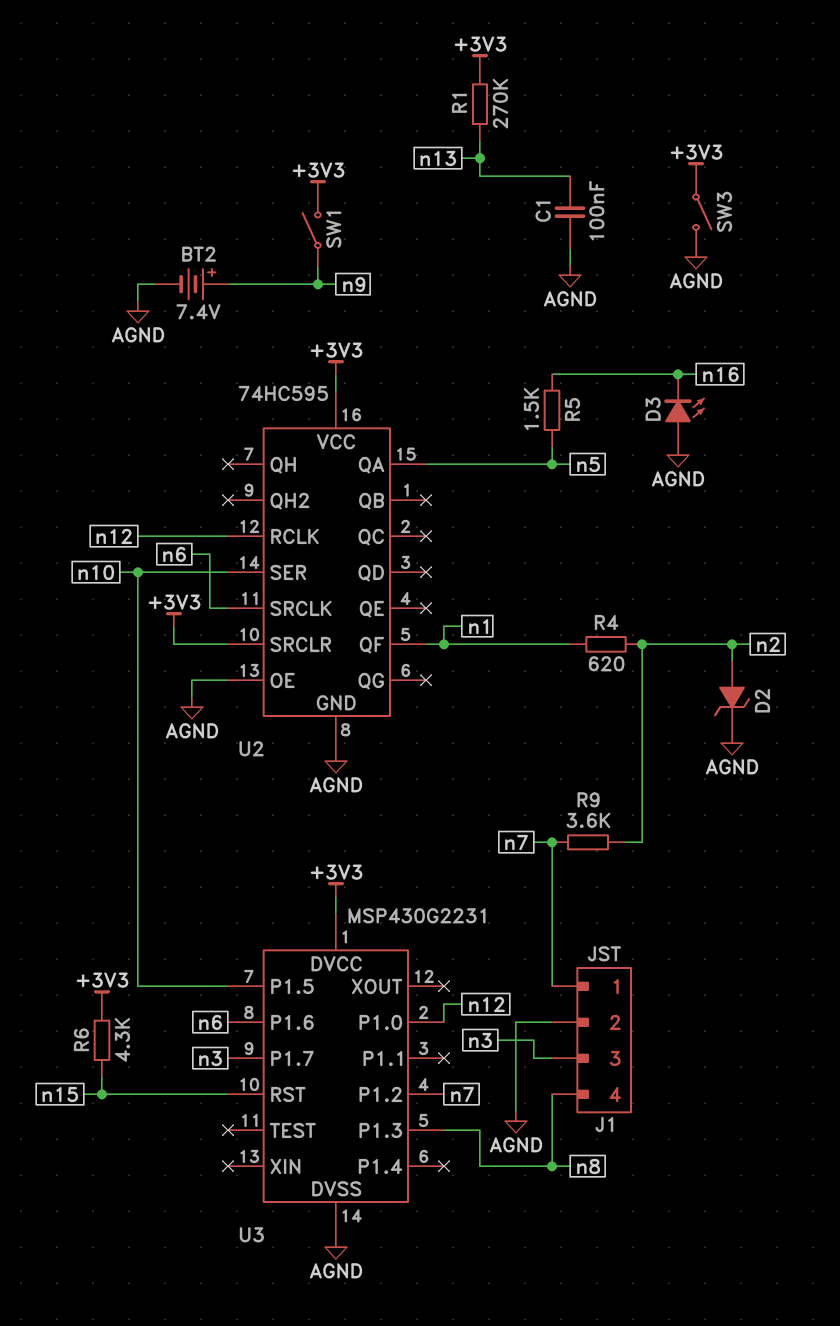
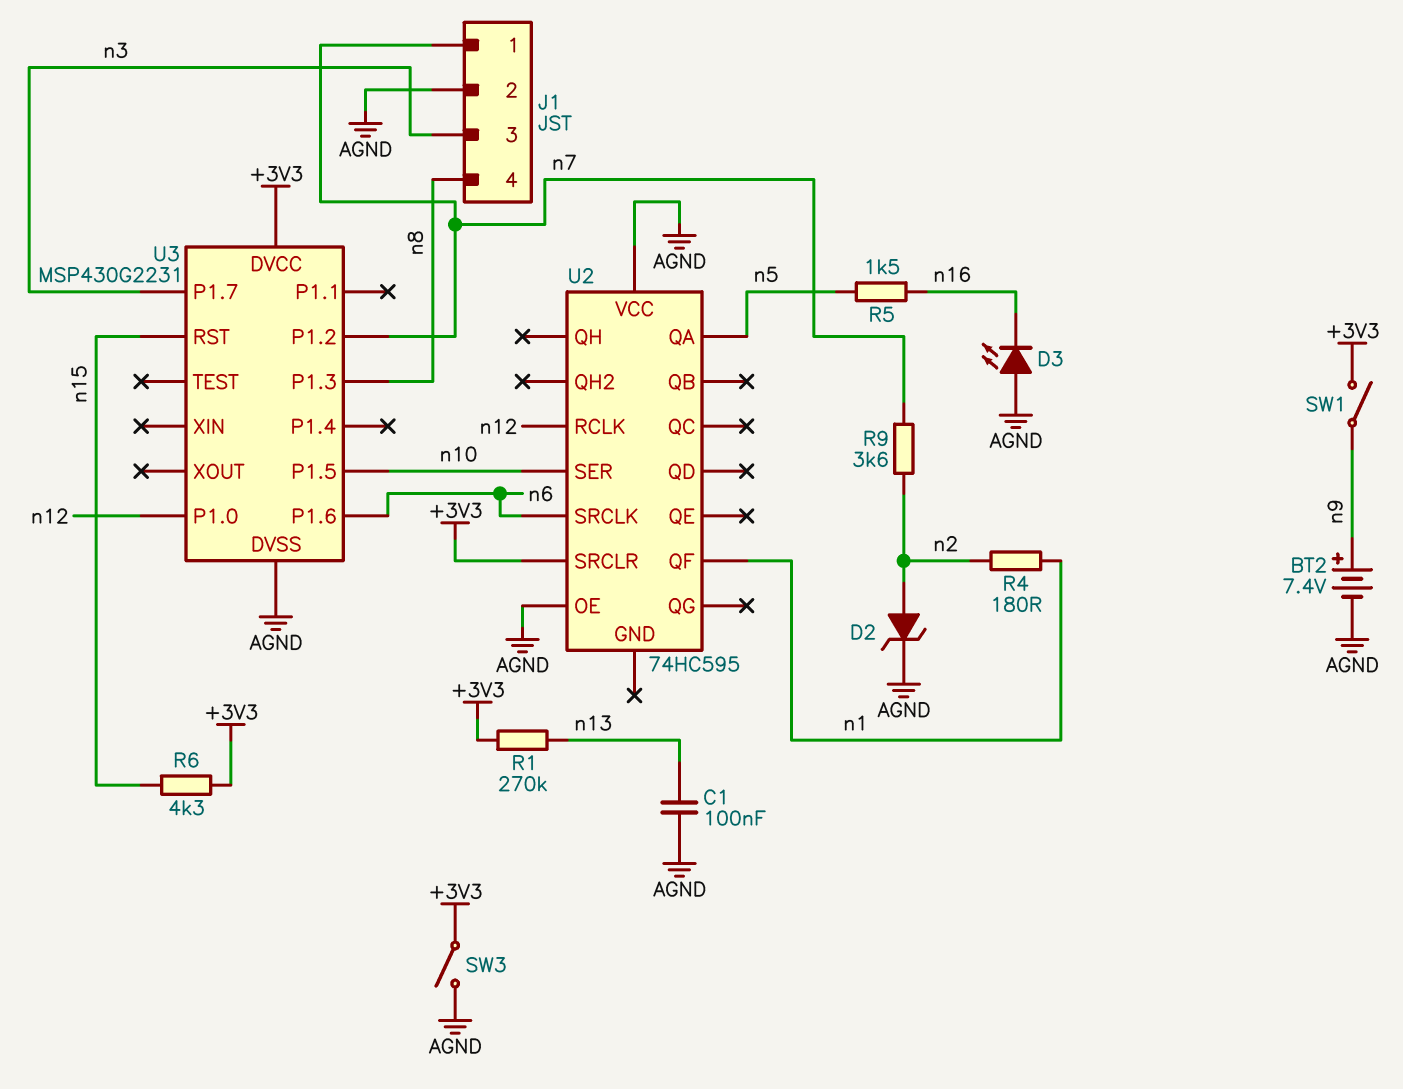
R4: 620 (n1, n2) -> 180 (n1, n2)
U2 pin GND: AGND -> none
U2 pin VCC: +3V3 -> AGND

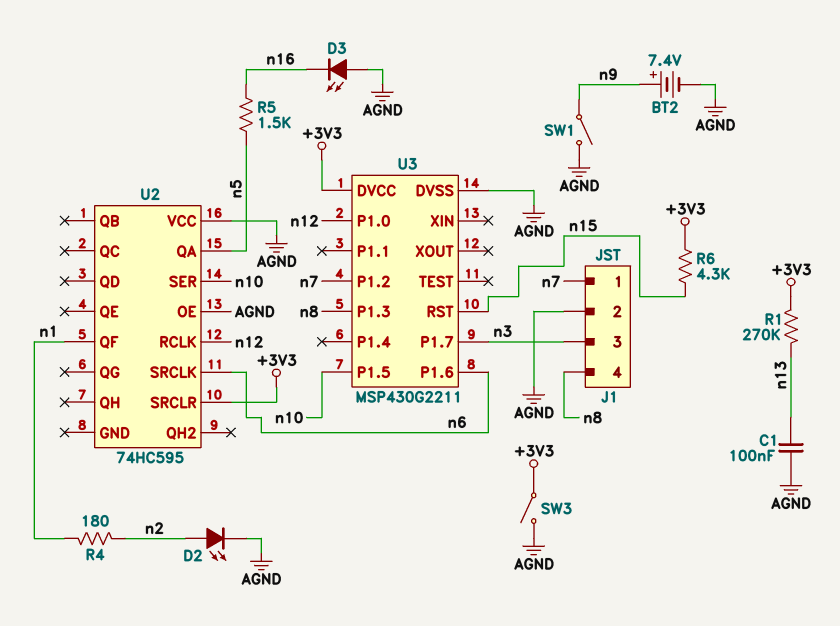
D2: zener (A n2, K AGND) -> LED (A n2, K AGND)
R9: 3.6k (n2, n7) -> none
SW1: switch (+3V3, n9) -> switch (AGND, n9)
U3: MSP430G2231 -> MSP430G2211

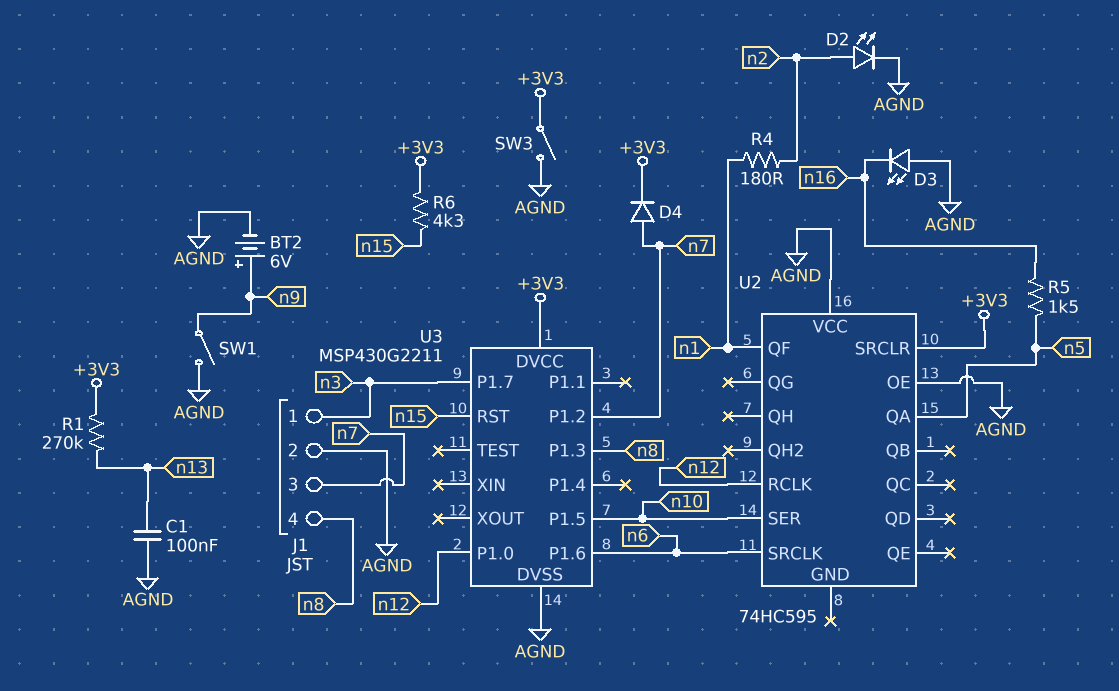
BT2: 7.4V (plus n9, minus AGND) -> 6V (plus n9, minus AGND)
D4: none -> diode (A n7, K +3V3)
J1 pin 1: n7 -> n3
J1 pin 3: n3 -> n7

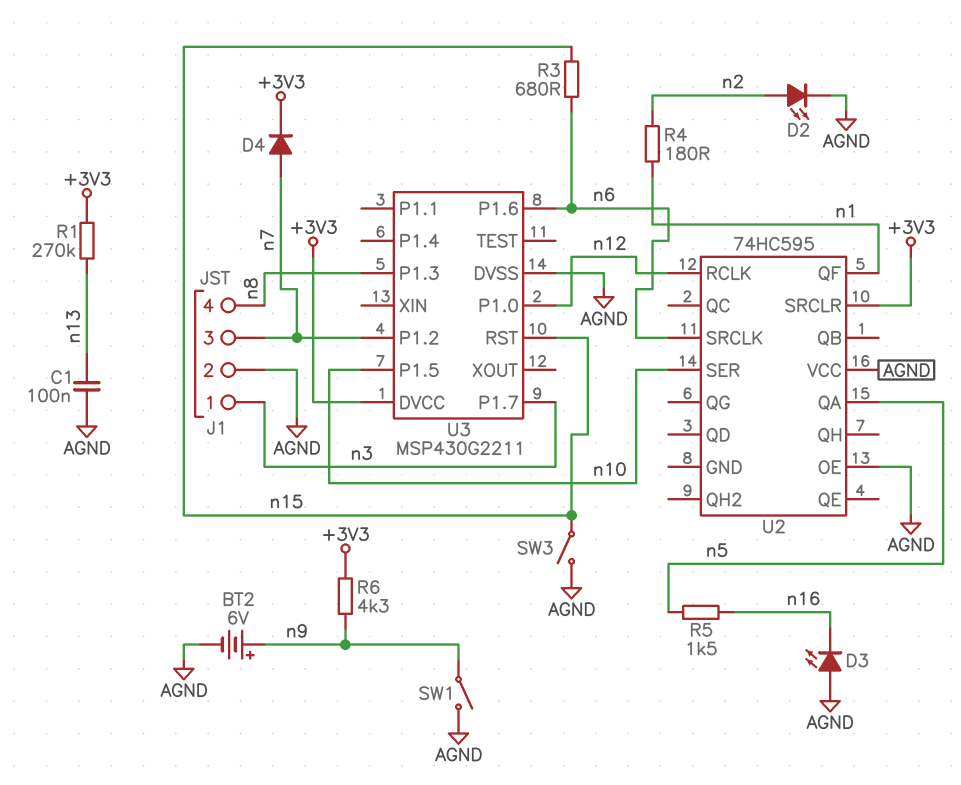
R3: none -> 680 (n6, n15)
R6: 4.3k (+3V3, n15) -> 4.3k (+3V3, n9)
SW3: switch (+3V3, AGND) -> switch (AGND, n15)

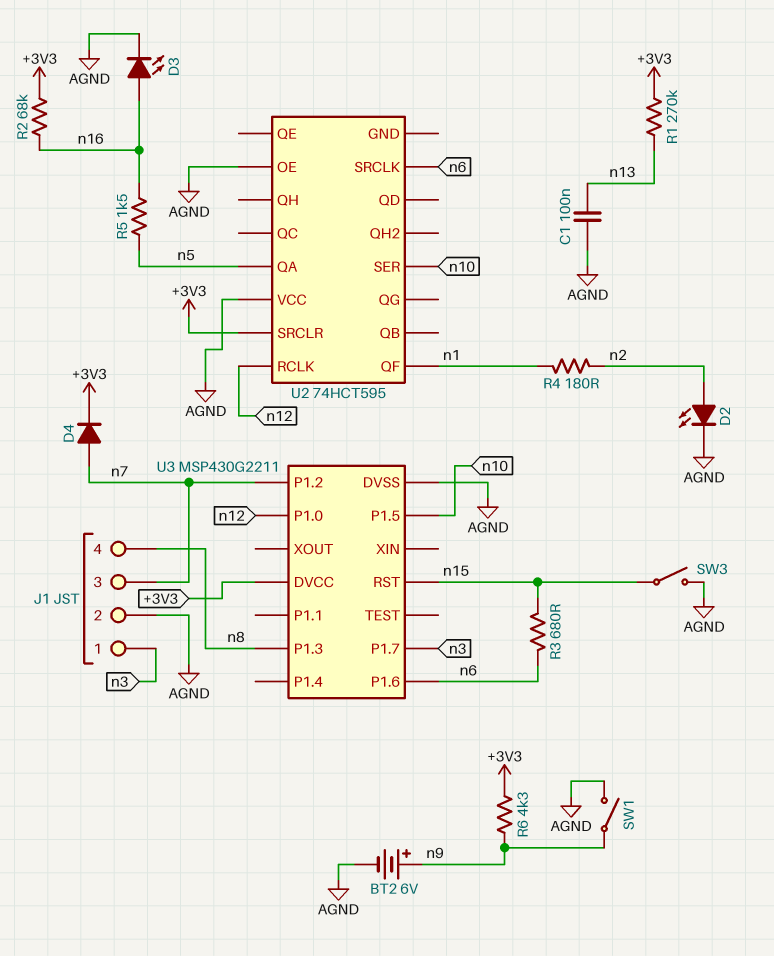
D3: LED (A AGND, K n16) -> LED (A n16, K AGND)
R2: none -> 68k (+3V3, n16)
U2: 74HC595 -> 74HCT595

